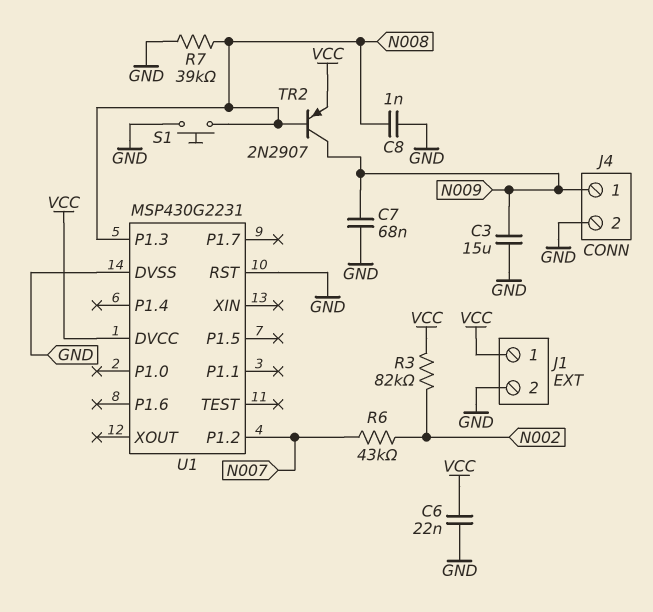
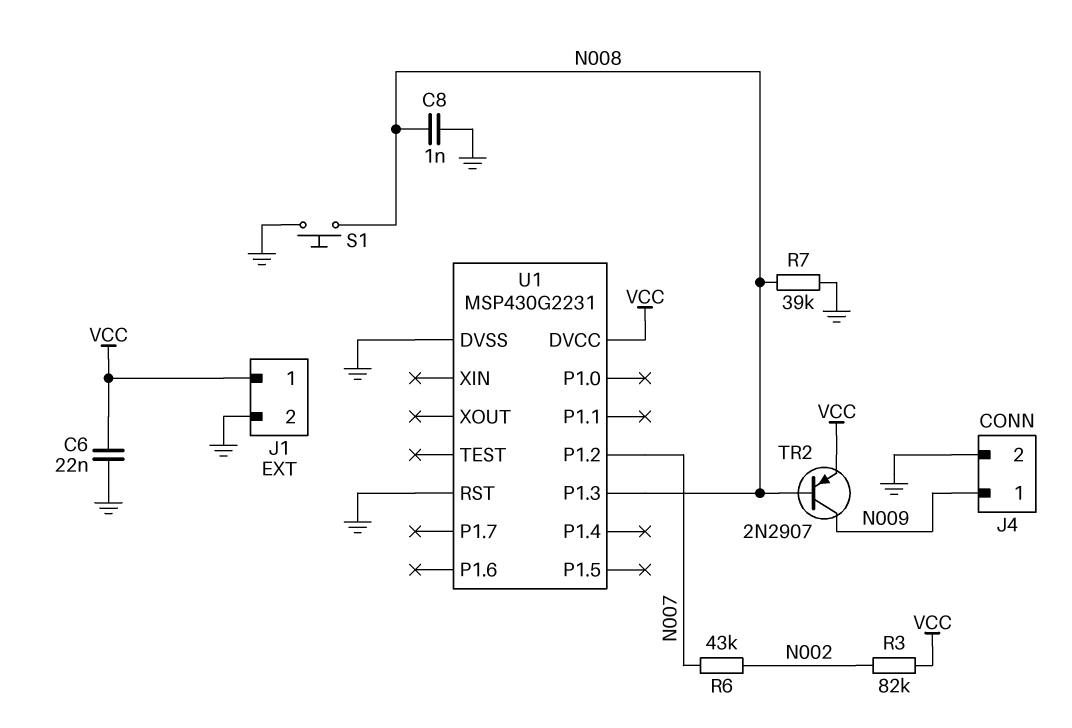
C3: 15uF (GND, N009) -> none
C7: 68nF (GND, N009) -> none

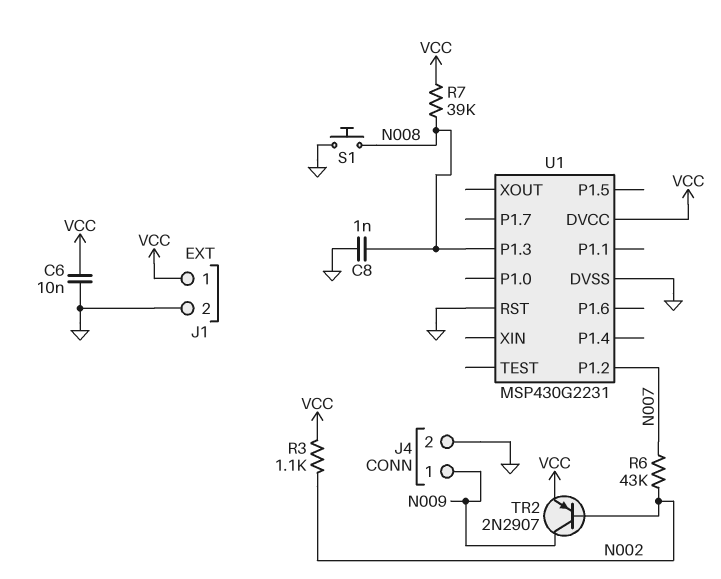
C6: 22nF (GND, VCC) -> 10nF (GND, VCC)
R3: 82k (N002, VCC) -> 1.1k (N002, VCC)
R7: 39k (GND, N008) -> 39k (N008, VCC)
TR2: PNP 2N2907 (B N008, C N009, E VCC) -> PNP 2N2907 (B N002, C N009, E VCC)

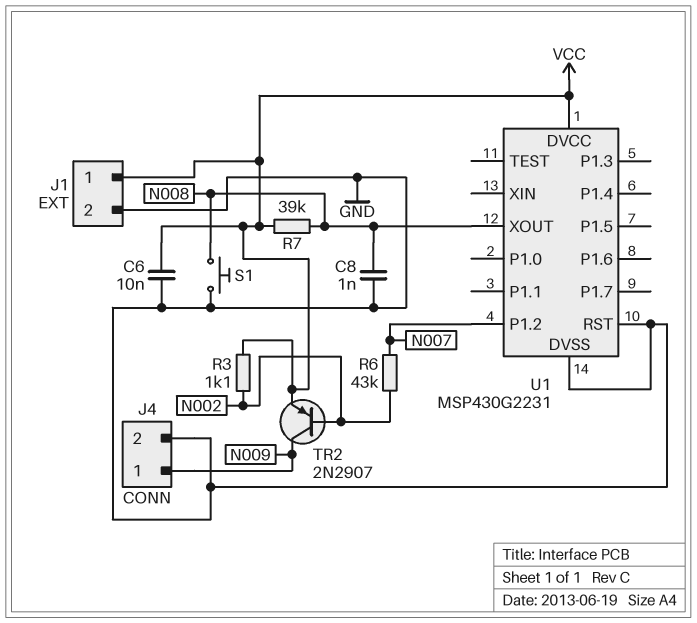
U1 pin P1.3: N008 -> none
U1 pin XOUT: none -> N008

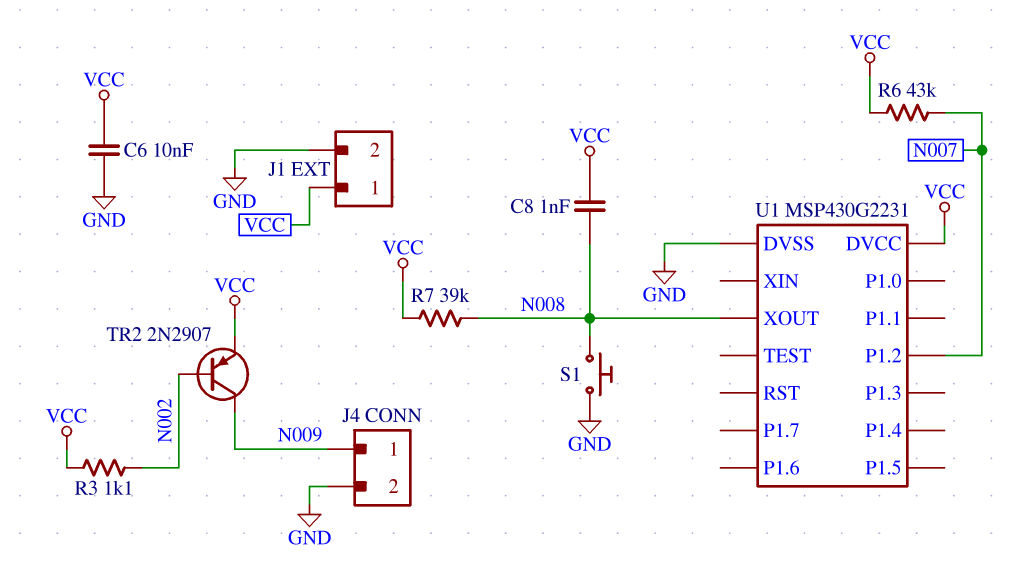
C8: 1nF (GND, N008) -> 1nF (N008, VCC)
R6: 43k (N002, N007) -> 43k (N007, VCC)
U1 pin RST: GND -> none

